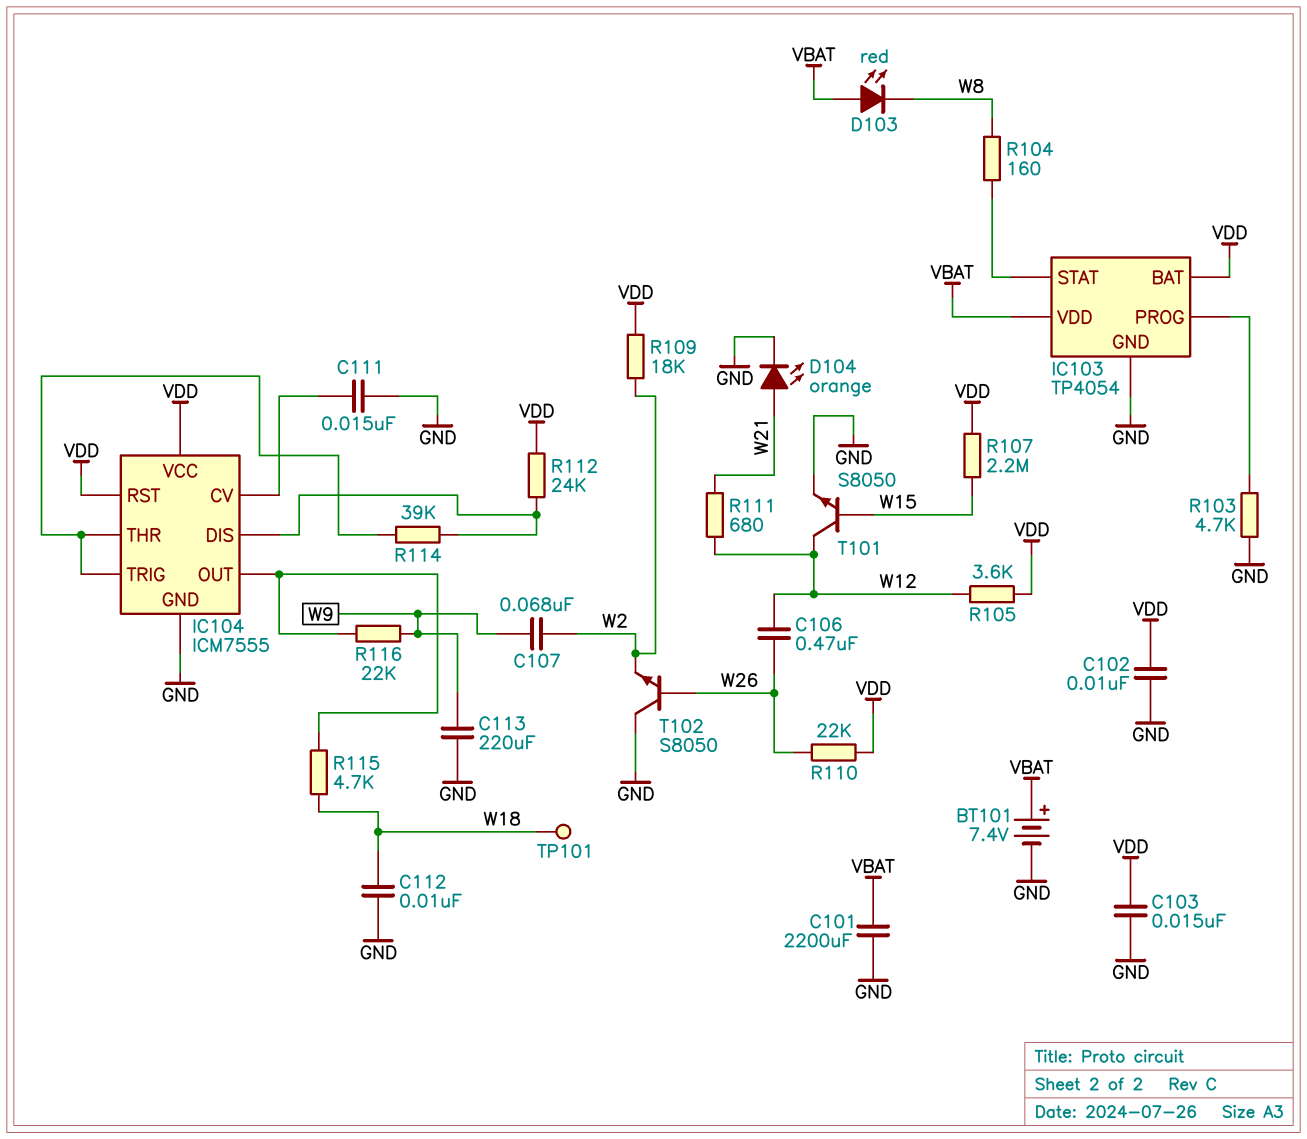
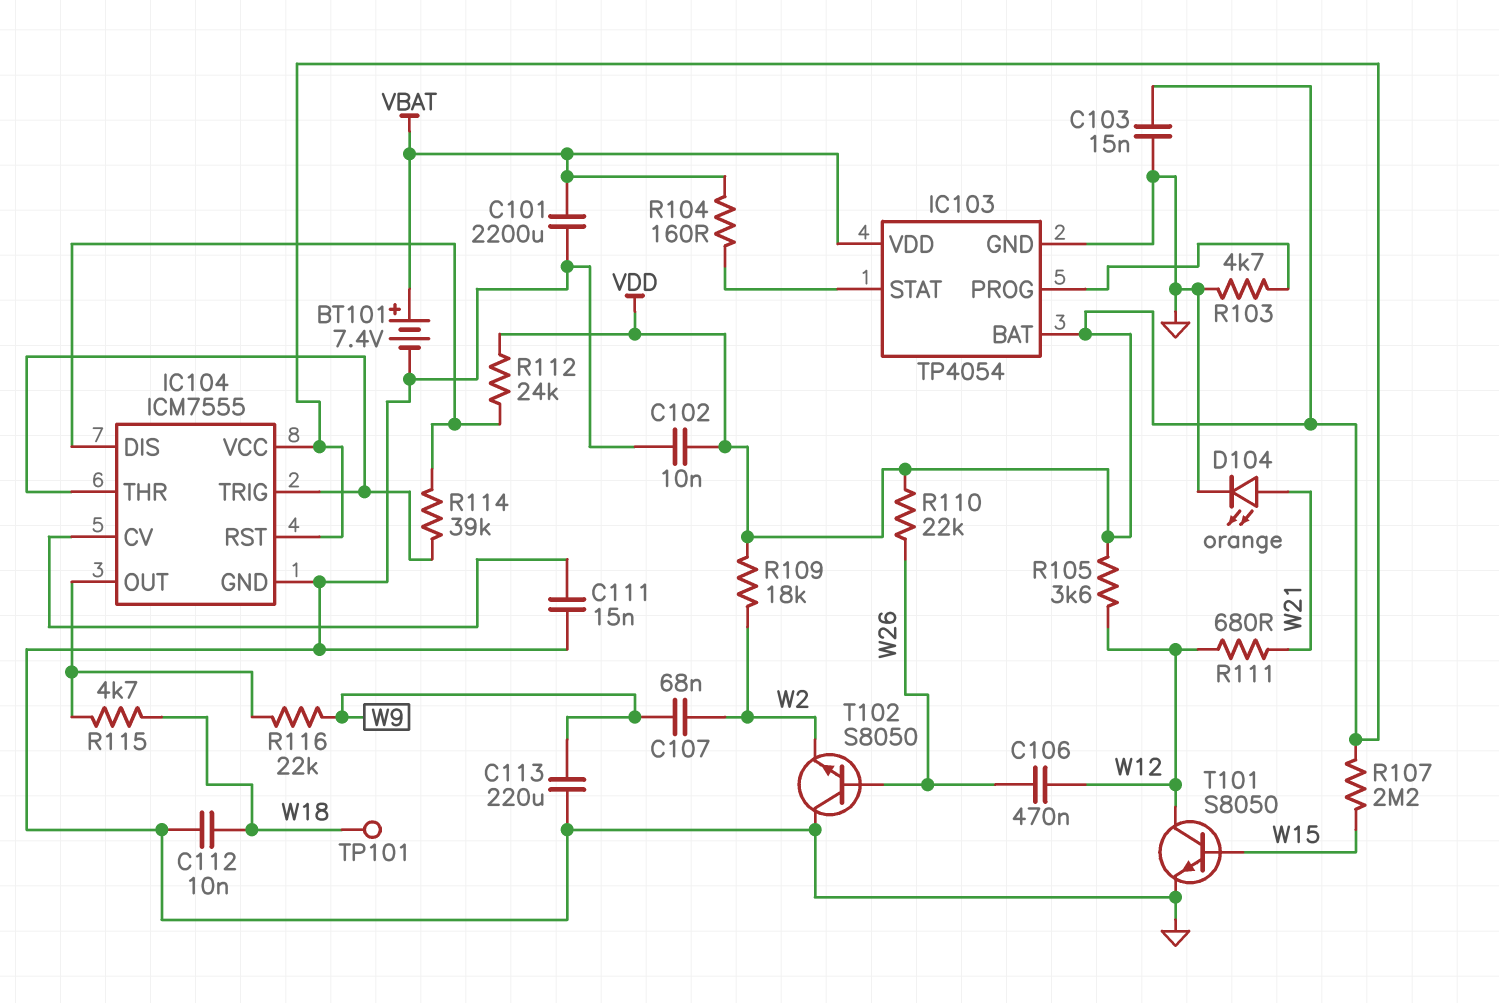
D103: LED red (A VBAT, K W8) -> none
R104: 160 (IC103/STAT, W8) -> 160 (IC103/STAT, VBAT)

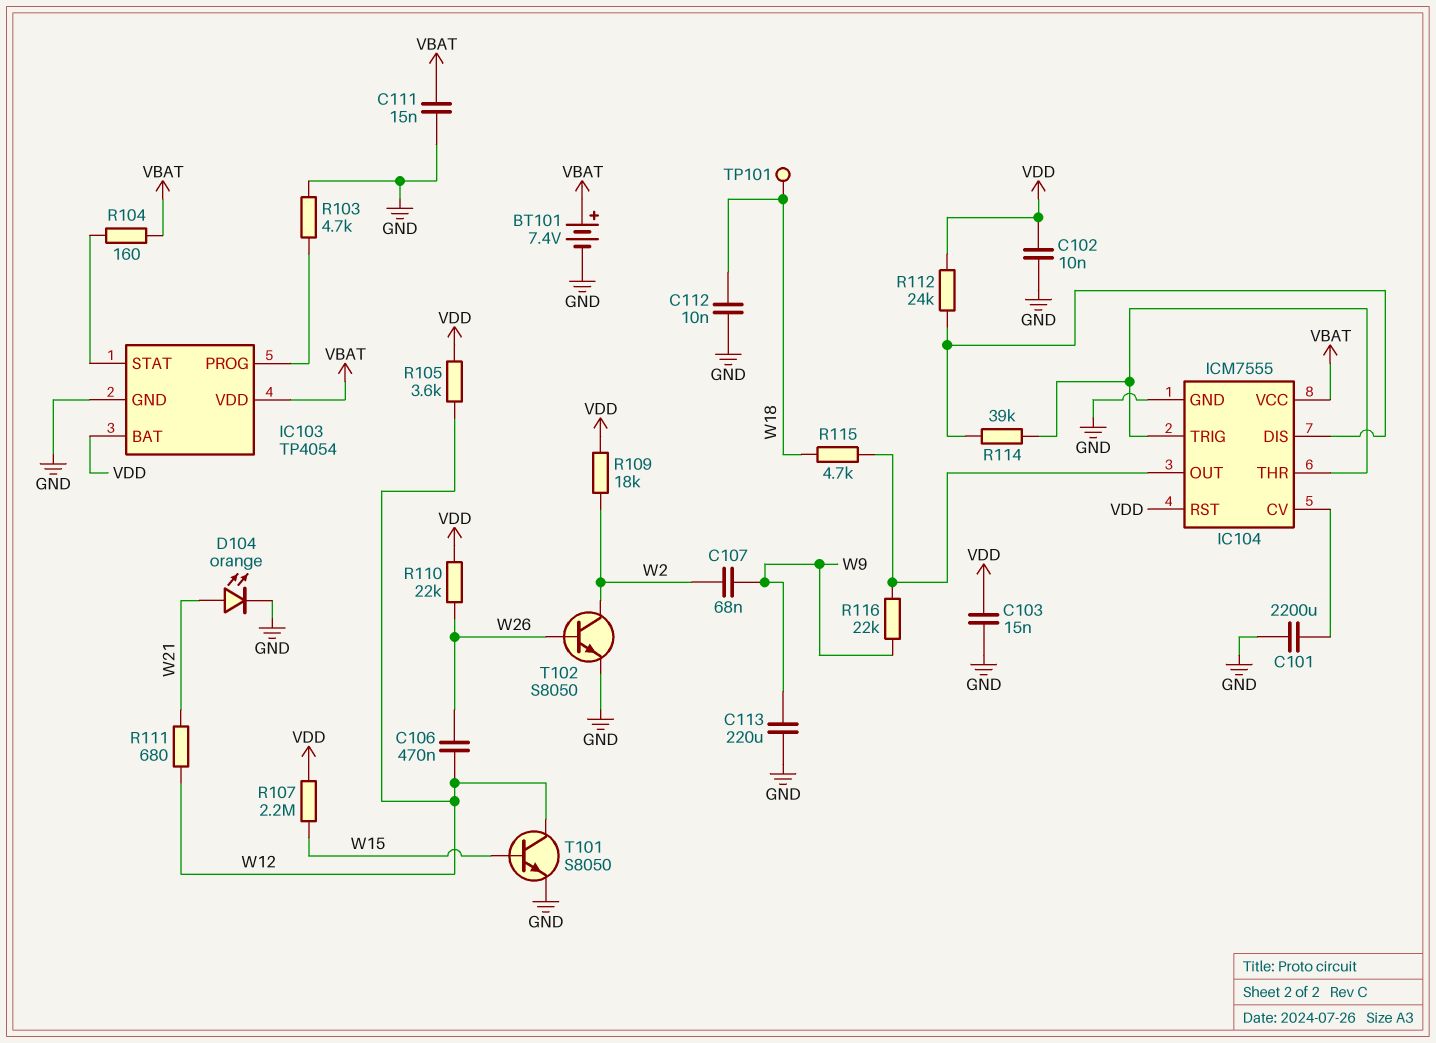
C101: 2200uF (GND, VBAT) -> 2200uF (GND, IC104/CV)
C111: 15nF (GND, IC104/CV) -> 15nF (GND, VBAT)
IC104 pin VCC: VDD -> VBAT
T102: NPN S8050 (B W26, C GND, E W2) -> NPN S8050 (B W26, C W2, E GND)

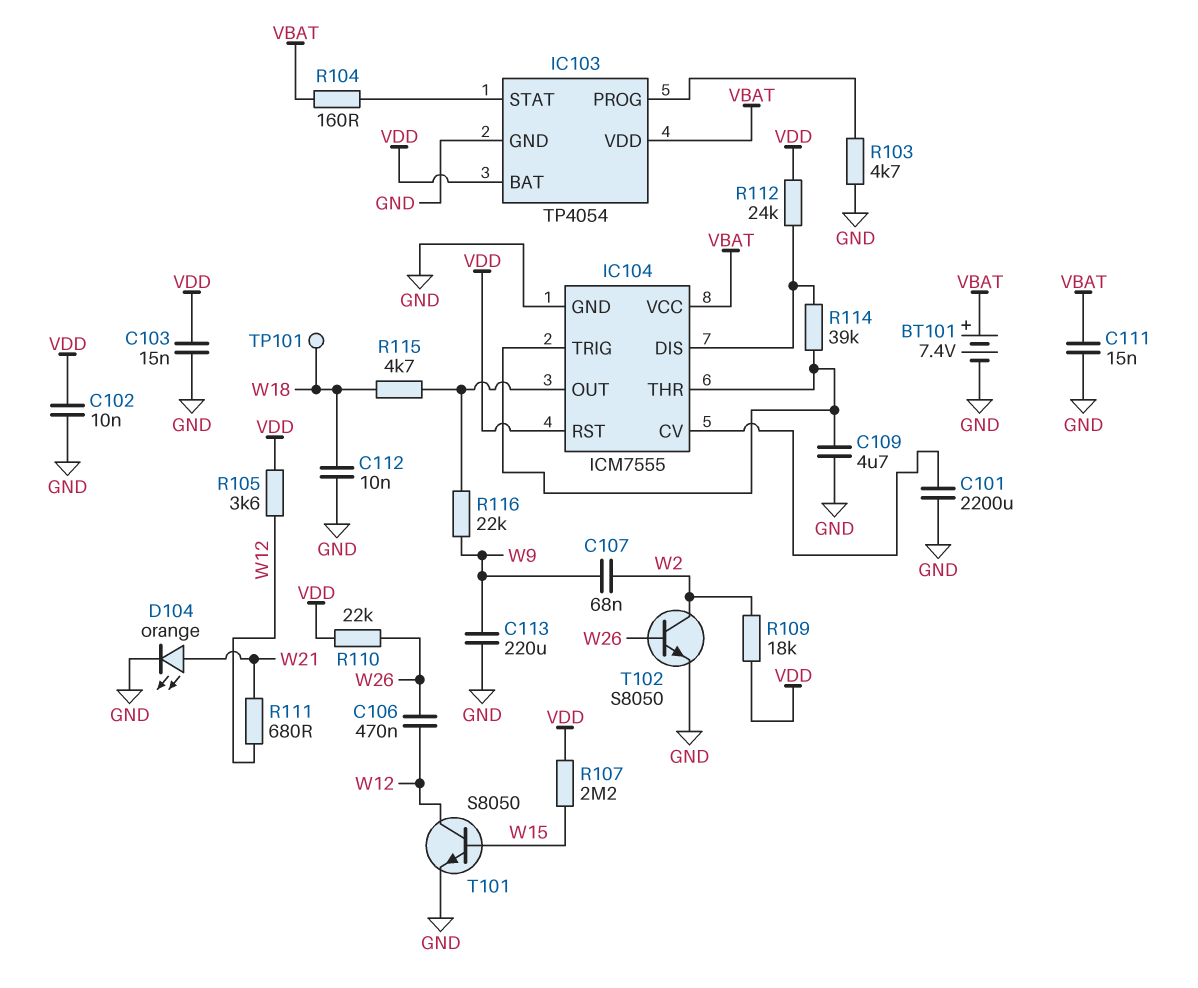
C109: none -> 4.7uF (GND, IC104/THR)

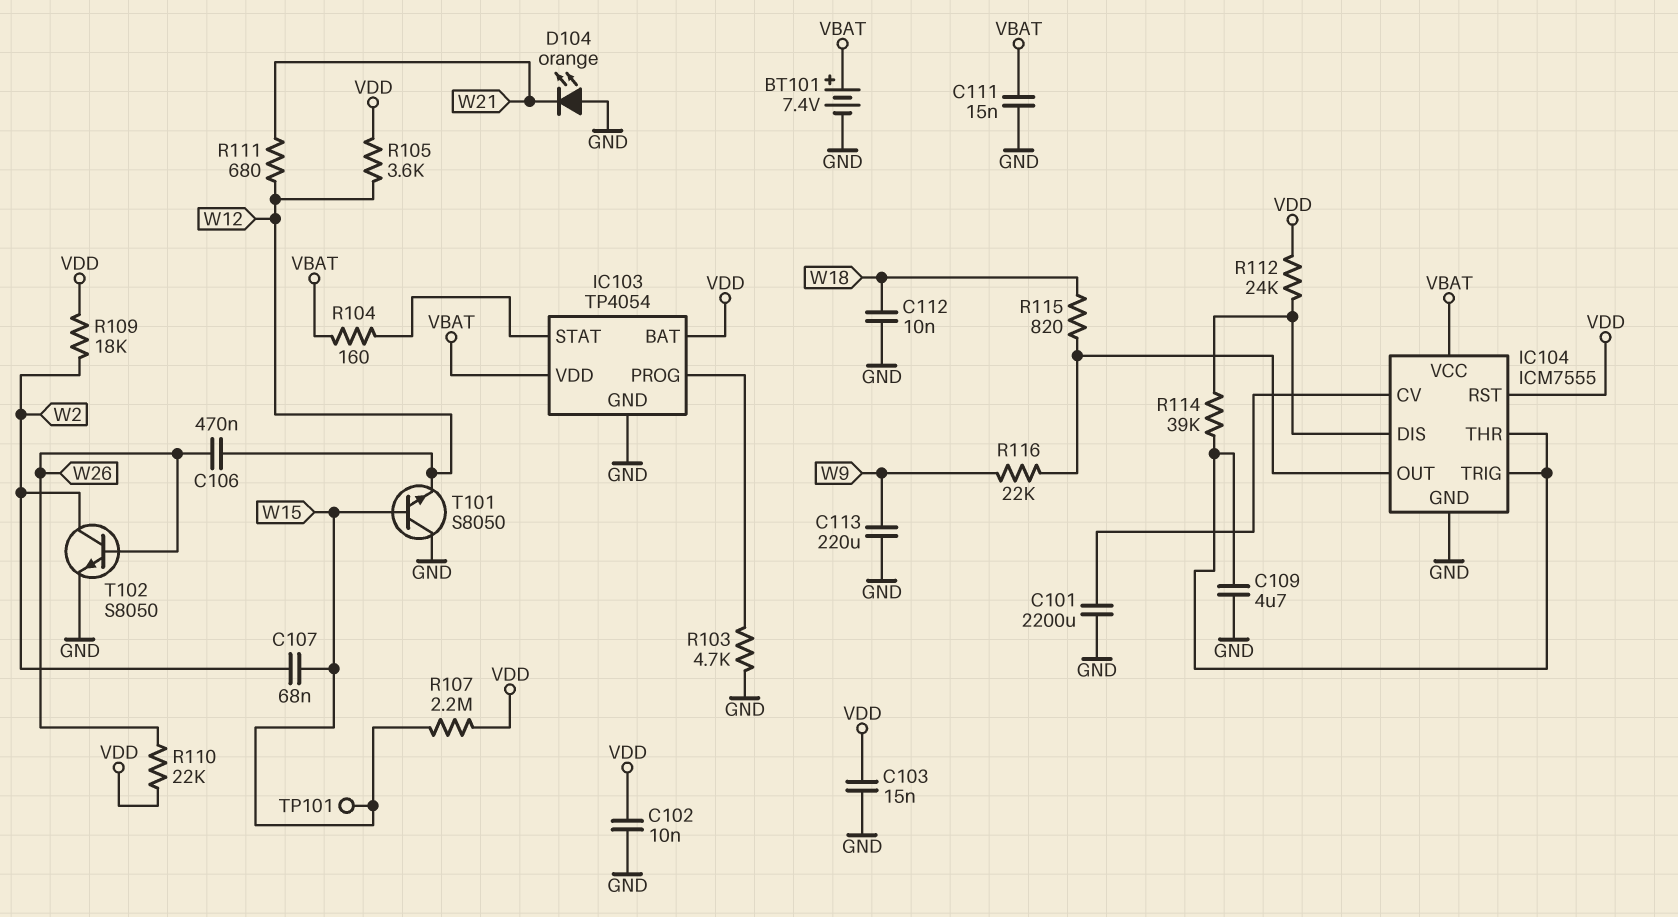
C107: 68nF (W2, W9) -> 68nF (W2, W15)
D104: LED orange (A W21, K GND) -> LED orange (A GND, K W21)
R115: 4.7k (IC104/OUT, W18) -> 820 (IC104/OUT, W18)
T101: NPN S8050 (B W15, C W12, E GND) -> NPN S8050 (B W15, C GND, E W12)
TP101: test point (W18) -> test point (W15)

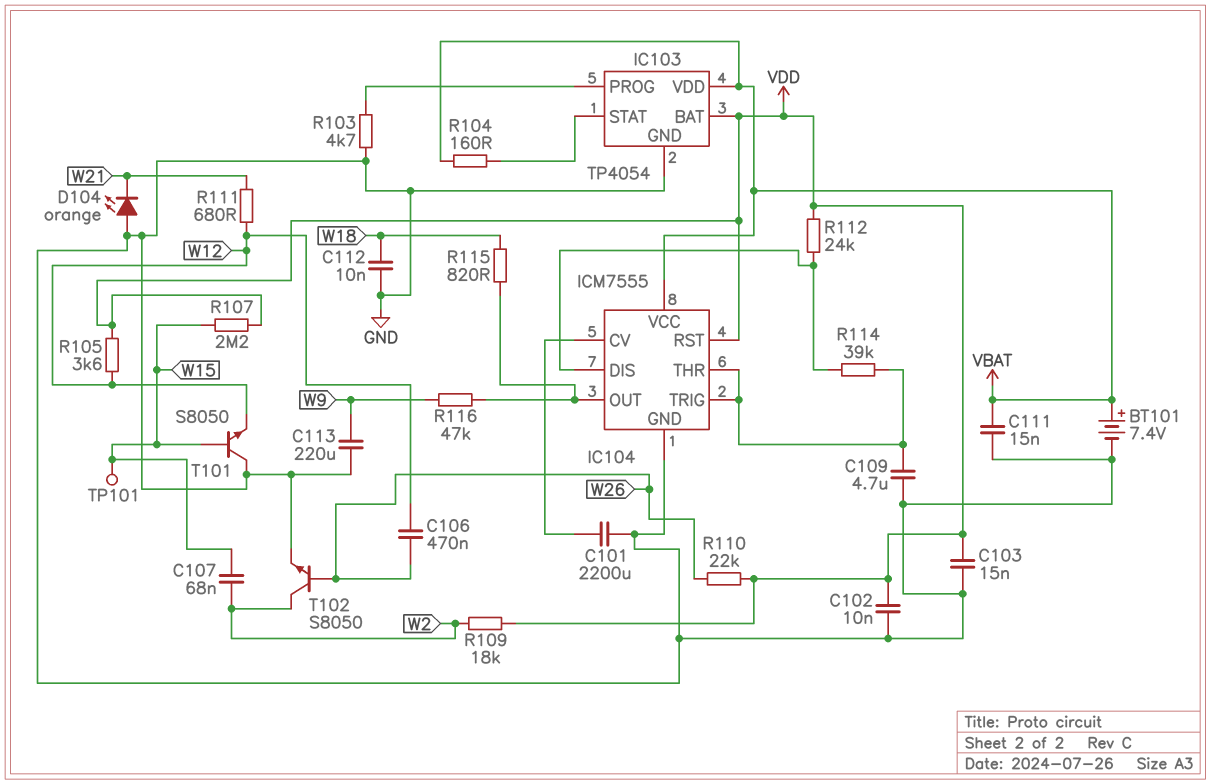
R116: 22k (IC104/OUT, W9) -> 47k (IC104/OUT, W9)

